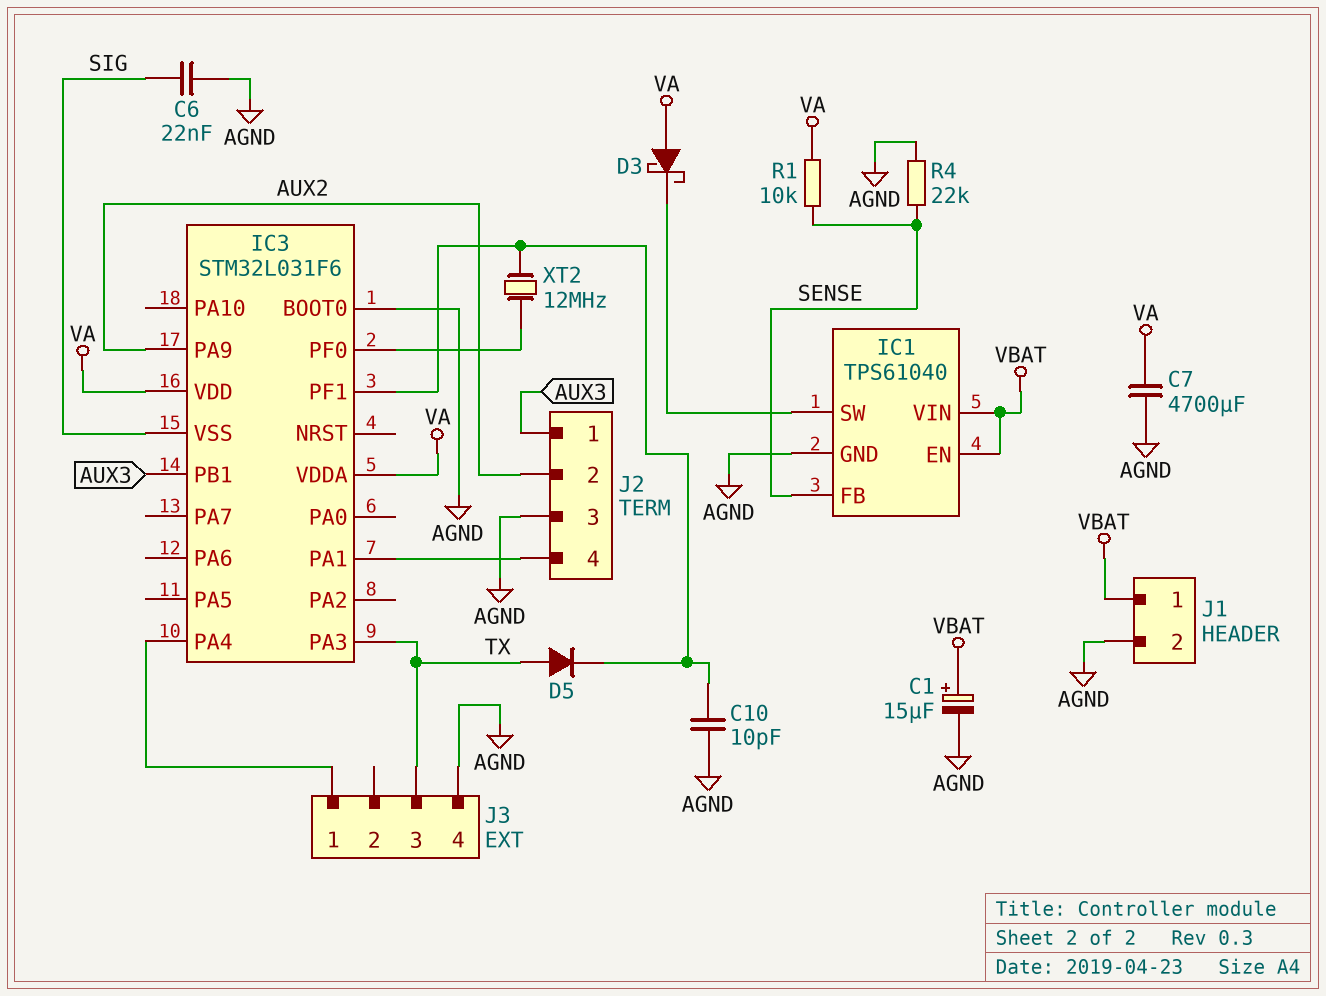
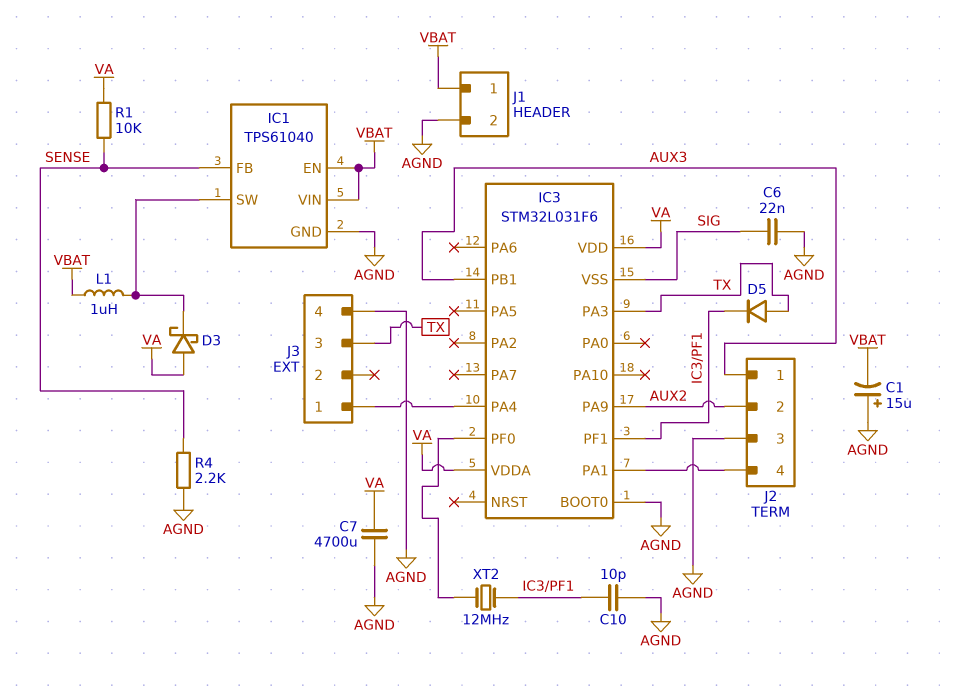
C1: 15uF (plus VBAT, minus AGND) -> 15uF (plus AGND, minus VBAT)
L1: none -> 1uH (IC1/SW, VBAT)
R4: 22k (AGND, SENSE) -> 2.2k (AGND, SENSE)

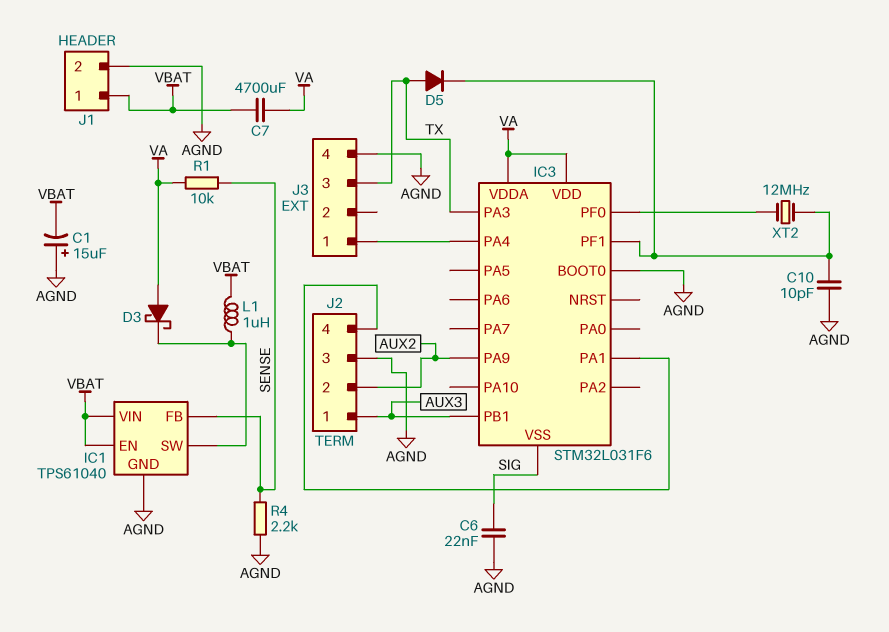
C7: 4700uF (AGND, VA) -> 4700uF (VA, VBAT)

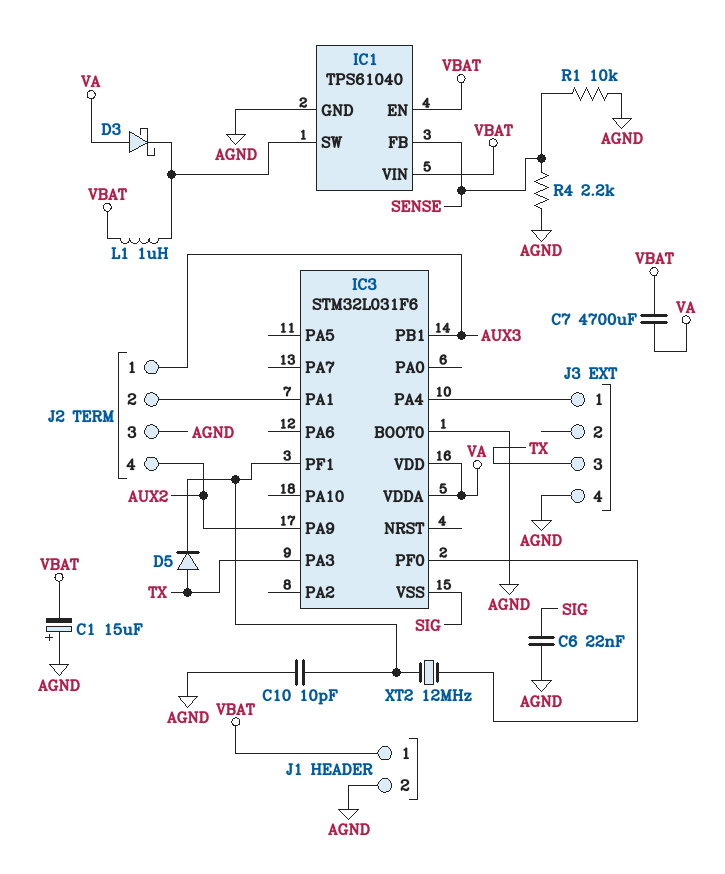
J2 pin 2: AUX2 -> IC3/PA1
J2 pin 4: IC3/PA1 -> AUX2
R1: 10k (SENSE, VA) -> 10k (AGND, SENSE)

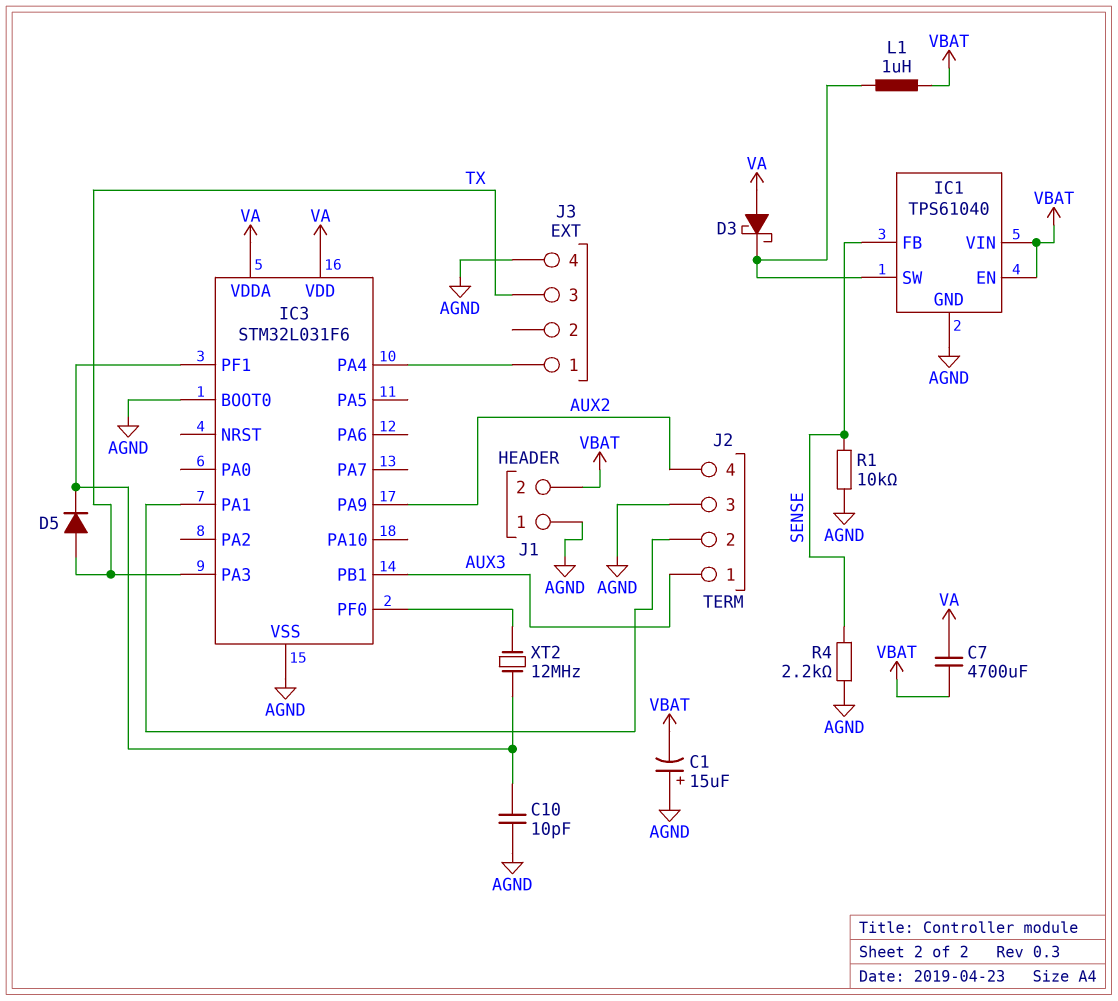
C6: 22nF (AGND, SIG) -> none
IC3 pin VSS: SIG -> AGND
J1 pin 1: VBAT -> AGND
J1 pin 2: AGND -> VBAT

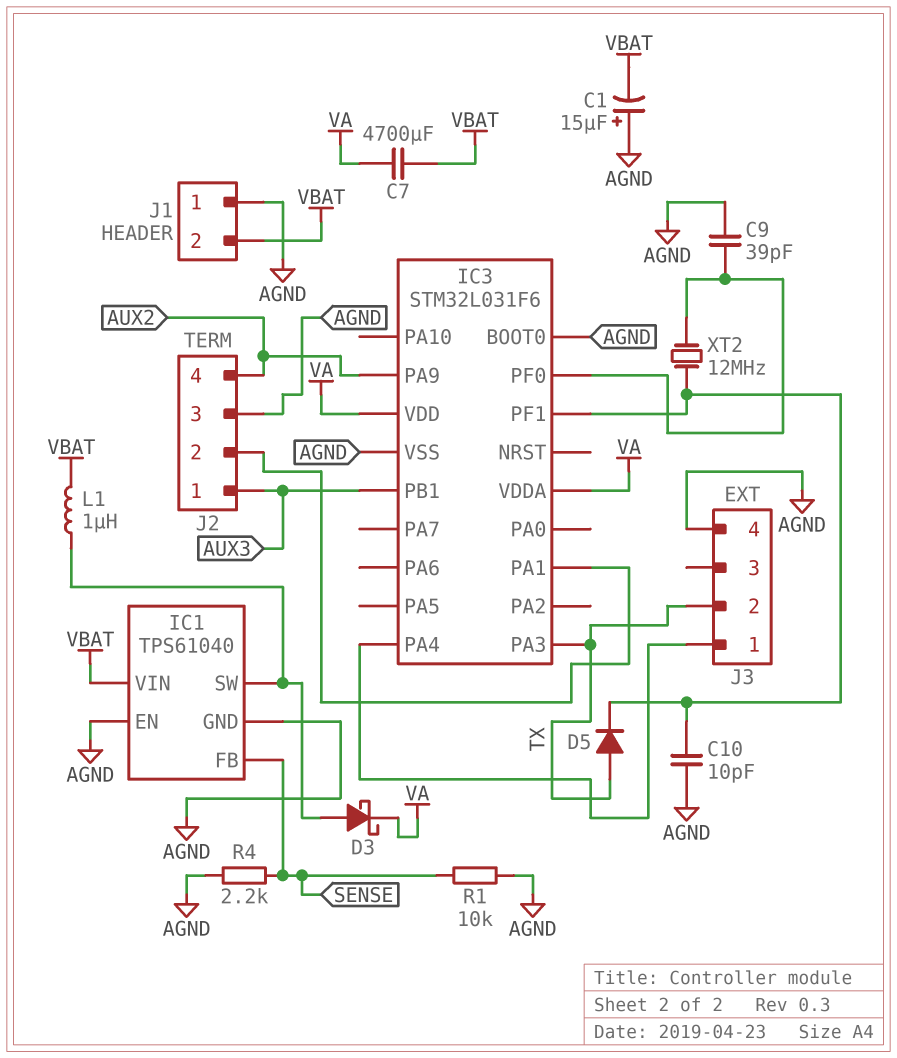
C9: none -> 39pF (AGND, IC3/PF0)
D3: schottky (A VA, K IC1/SW) -> schottky (A IC1/SW, K VA)
IC1 pin EN: VBAT -> AGND
J3 pin 2: none -> TX
J3 pin 3: TX -> none

